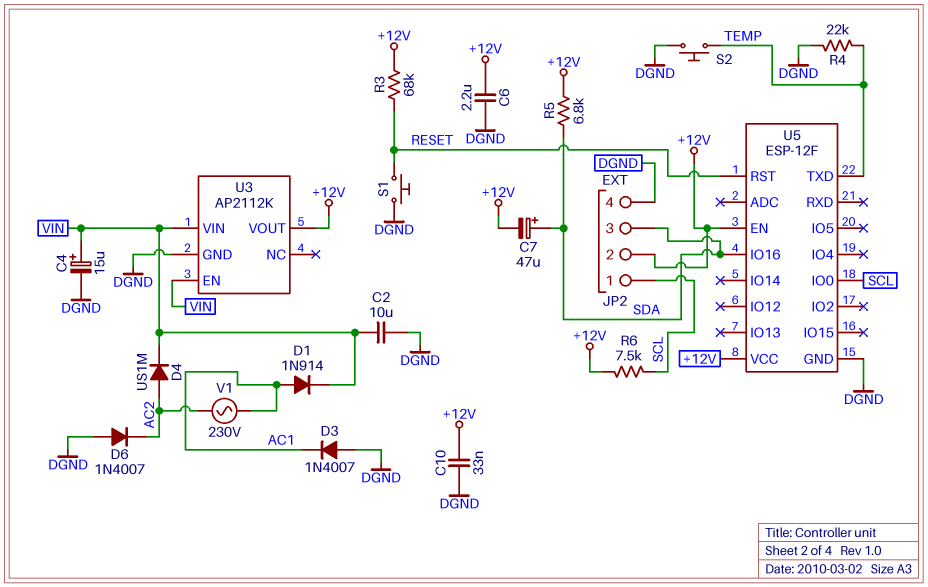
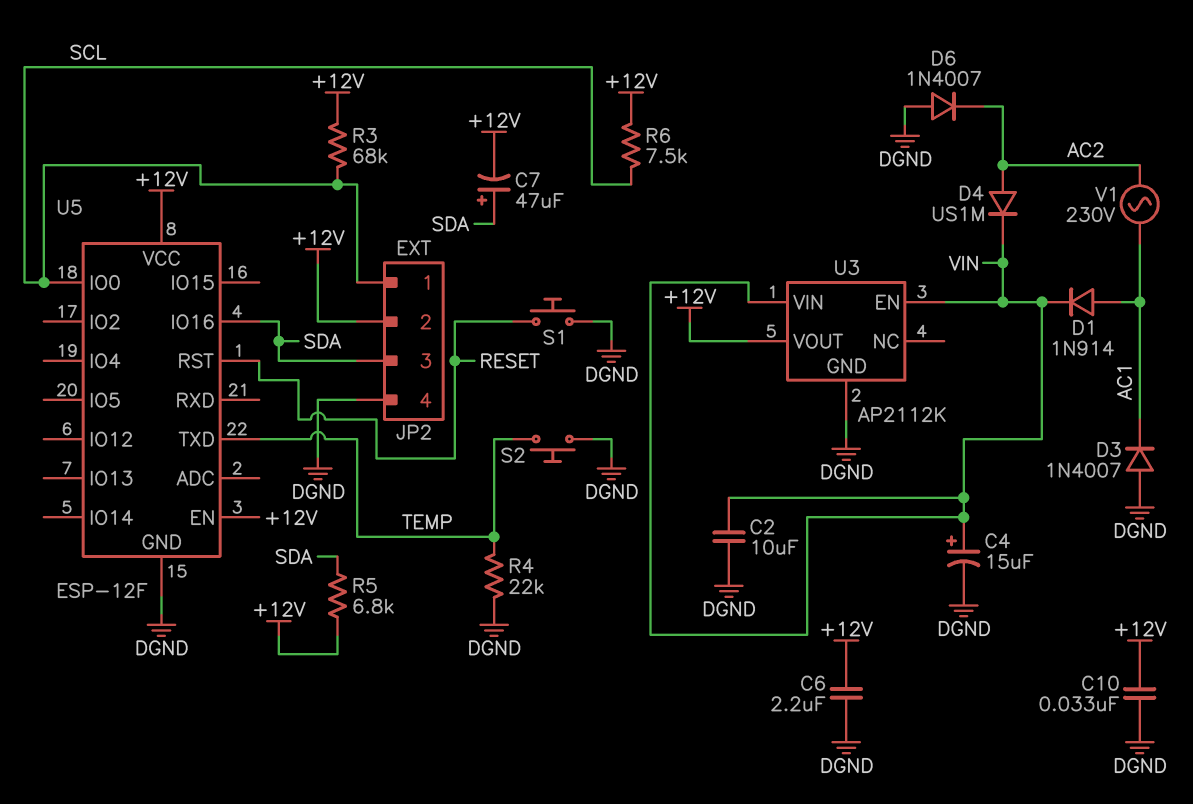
R3: 68k (+12V, RESET) -> 68k (+12V, SCL)

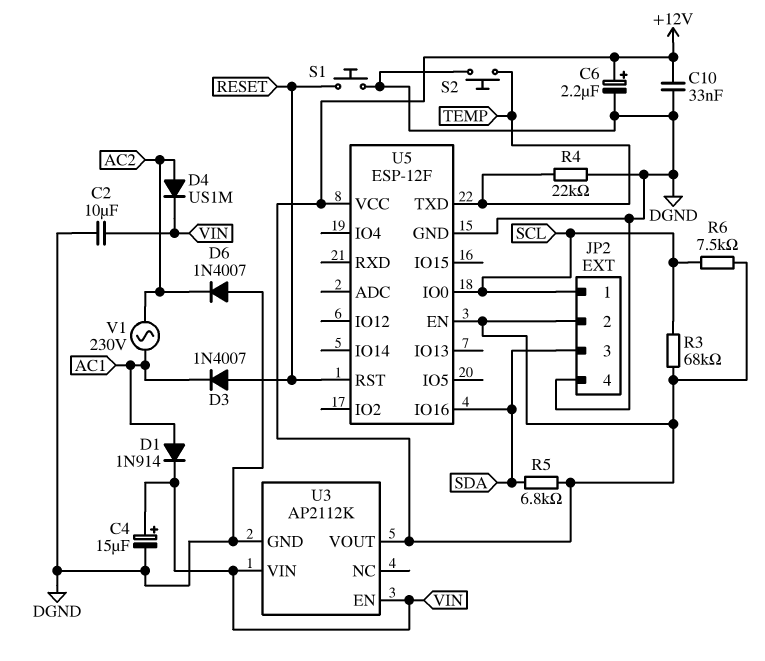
C6: 2.2uF (+12V, DGND) -> 2.2uF (plus +12V, minus DGND)
C7: 47uF (plus SDA, minus +12V) -> none
D3: diode 1N4007 (A DGND, K AC1) -> diode 1N4007 (A RESET, K AC1)

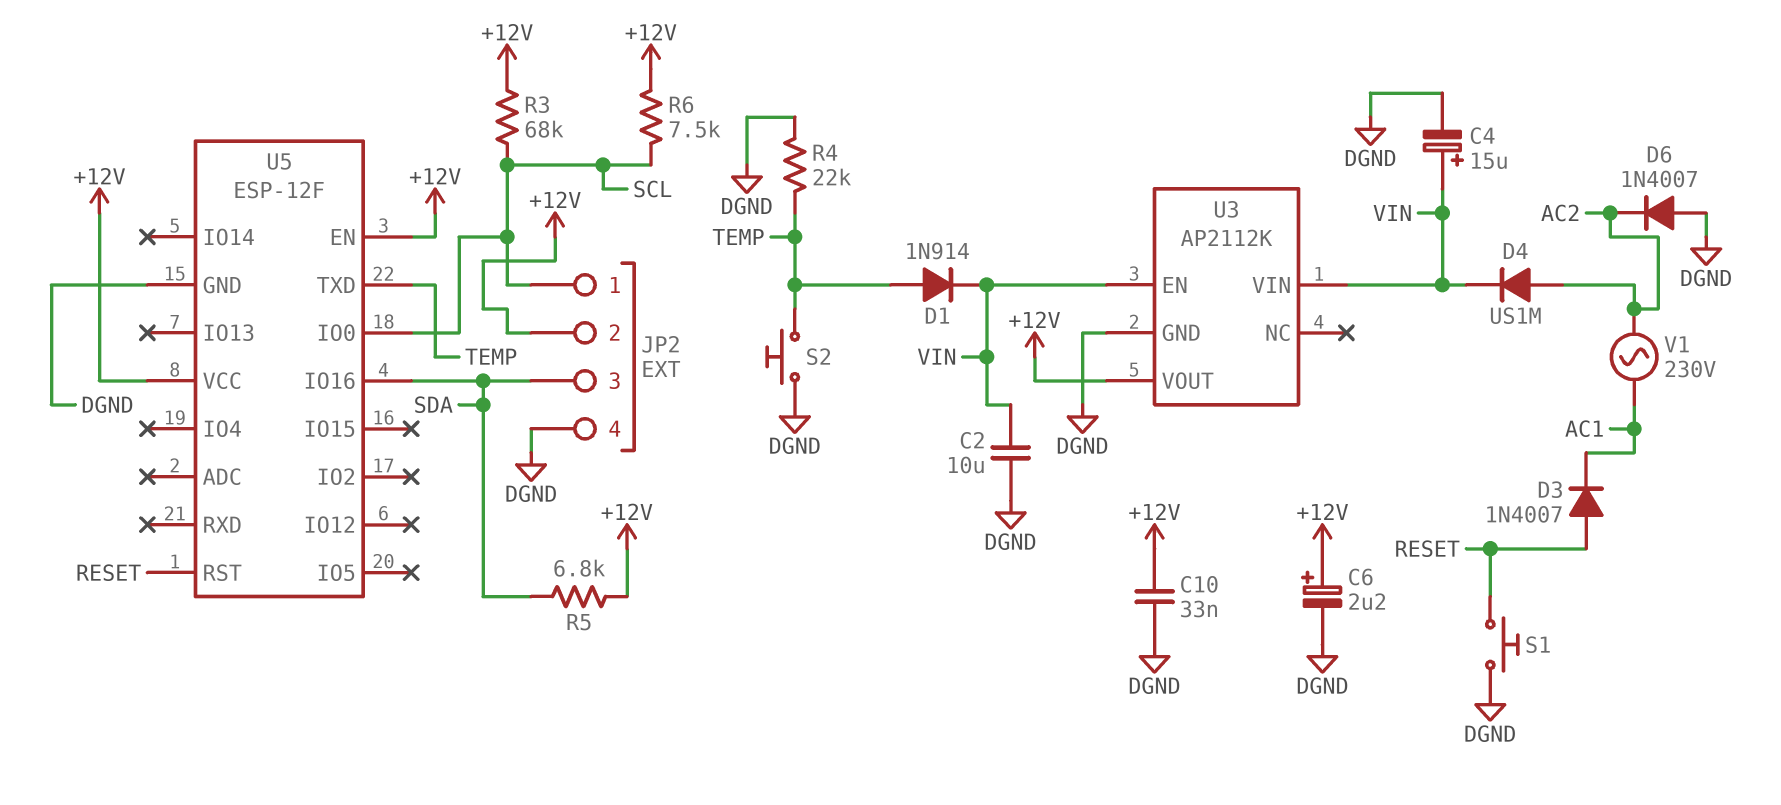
D1: diode 1N914 (A AC1, K VIN) -> diode 1N914 (A TEMP, K VIN)

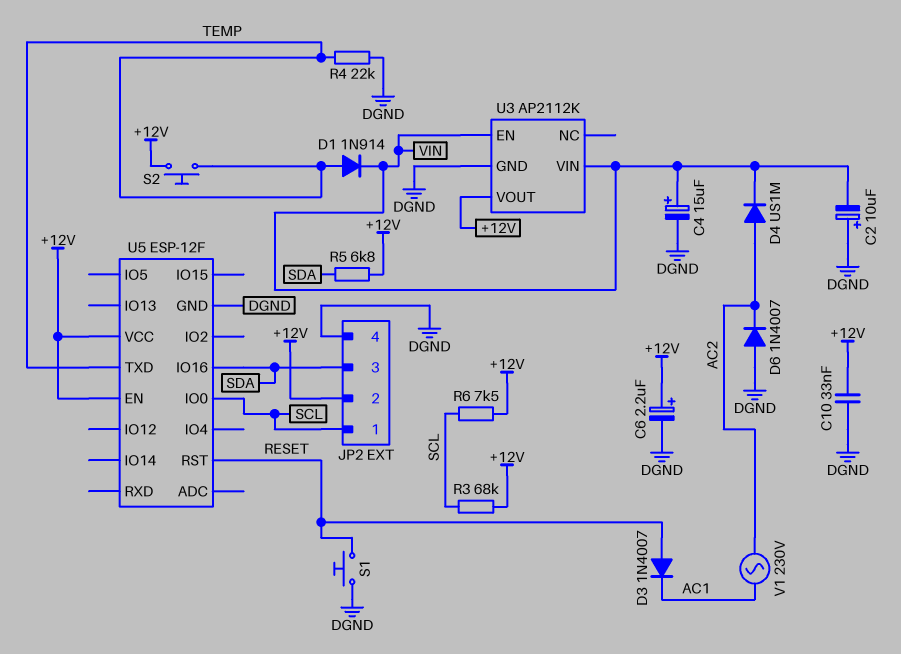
C2: 10uF (DGND, VIN) -> 10uF (plus DGND, minus VIN)
S2: button (DGND, TEMP) -> button (+12V, TEMP)

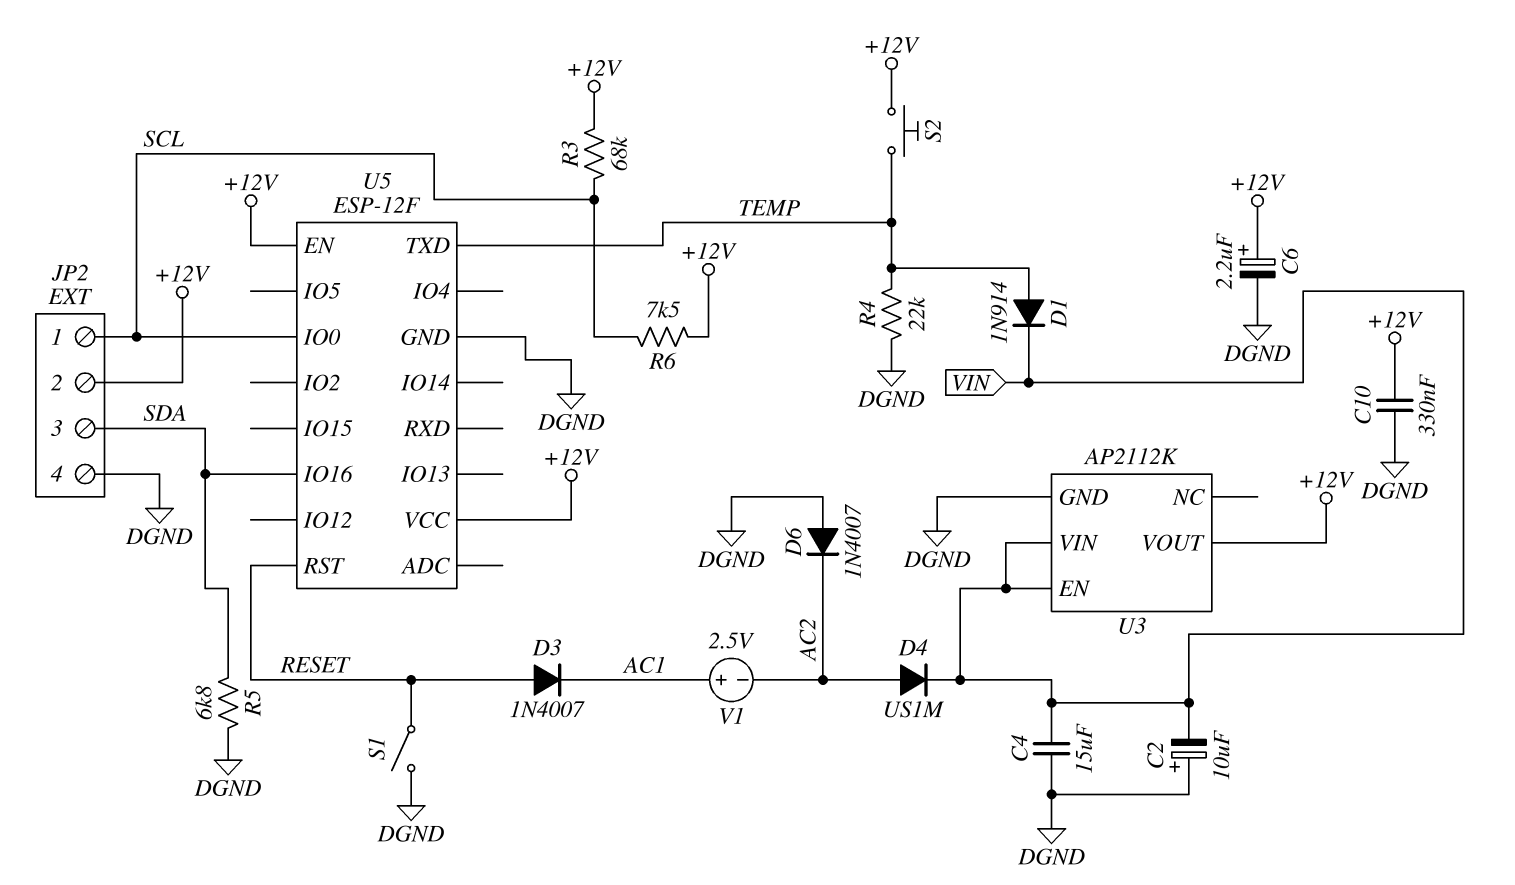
C4: 15uF (plus VIN, minus DGND) -> 15uF (DGND, VIN)
C10: 33nF (+12V, DGND) -> 330nF (+12V, DGND)
R5: 6.8k (+12V, SDA) -> 6.8k (DGND, SDA)
S1: button (DGND, RESET) -> switch (DGND, RESET)
V1: AC 230V (AC1, AC2) -> 2.5V (plus AC1, minus AC2)

